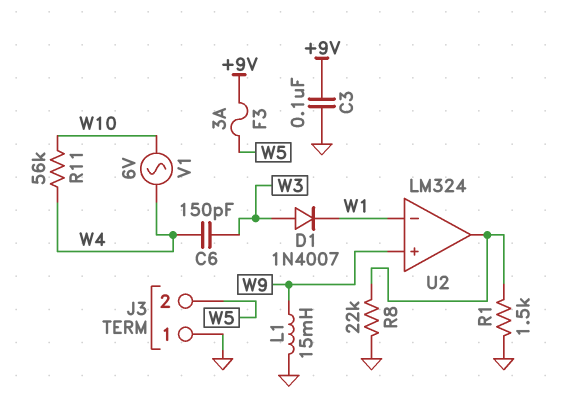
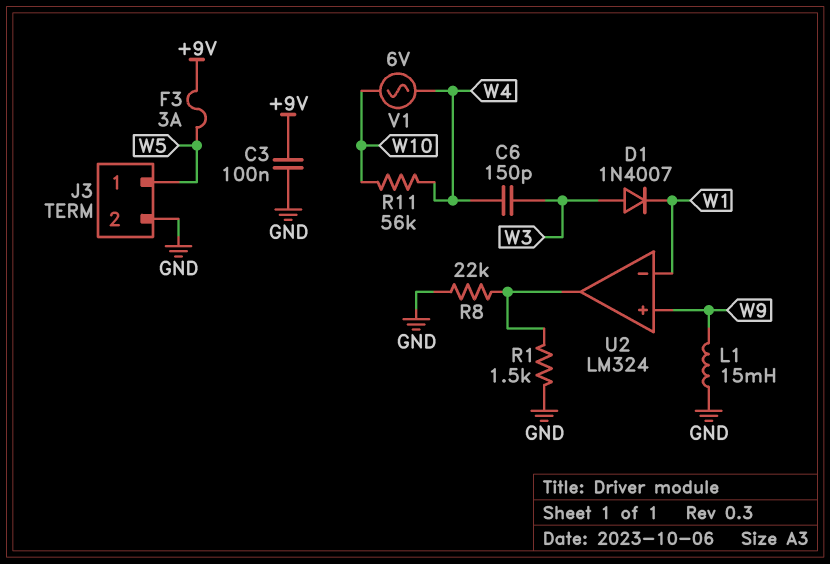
J3 pin 1: GND -> W5
J3 pin 2: W5 -> GND

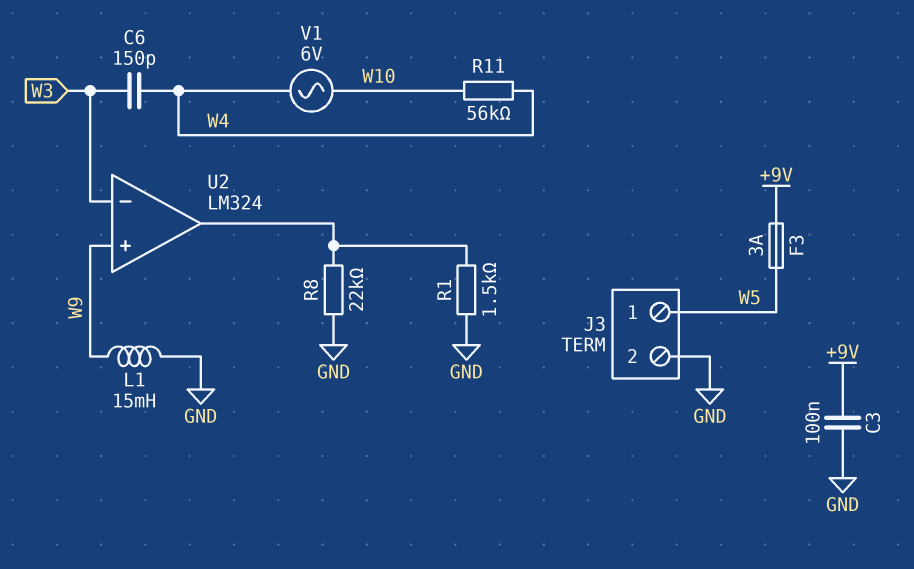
D1: diode 1N4007 (A W3, K W1) -> none
U2 pin in-: W1 -> W3

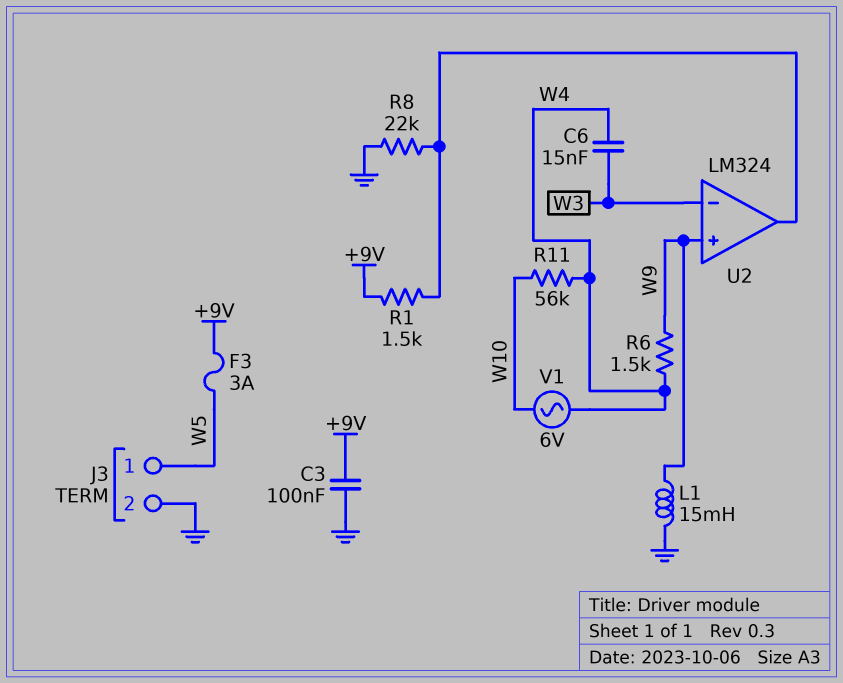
C6: 150pF (W3, W4) -> 15nF (W3, W4)
R1: 1.5k (GND, U2/out) -> 1.5k (+9V, U2/out)
R6: none -> 1.5k (W4, W9)

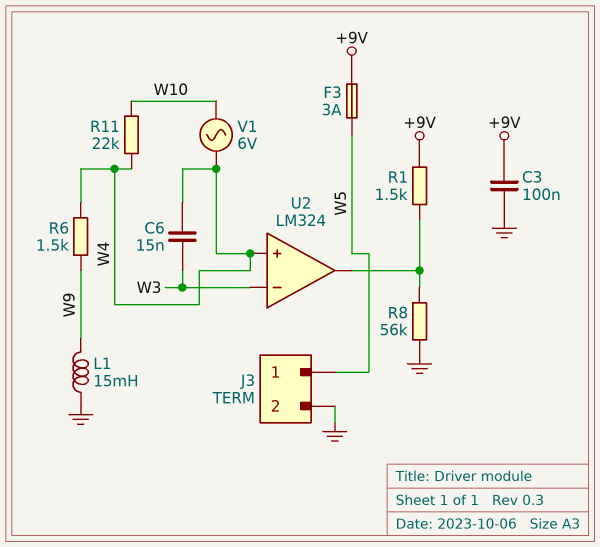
R8: 22k (GND, U2/out) -> 56k (GND, U2/out)
R11: 56k (W4, W10) -> 22k (W4, W10)
U2 pin in+: W9 -> W4

